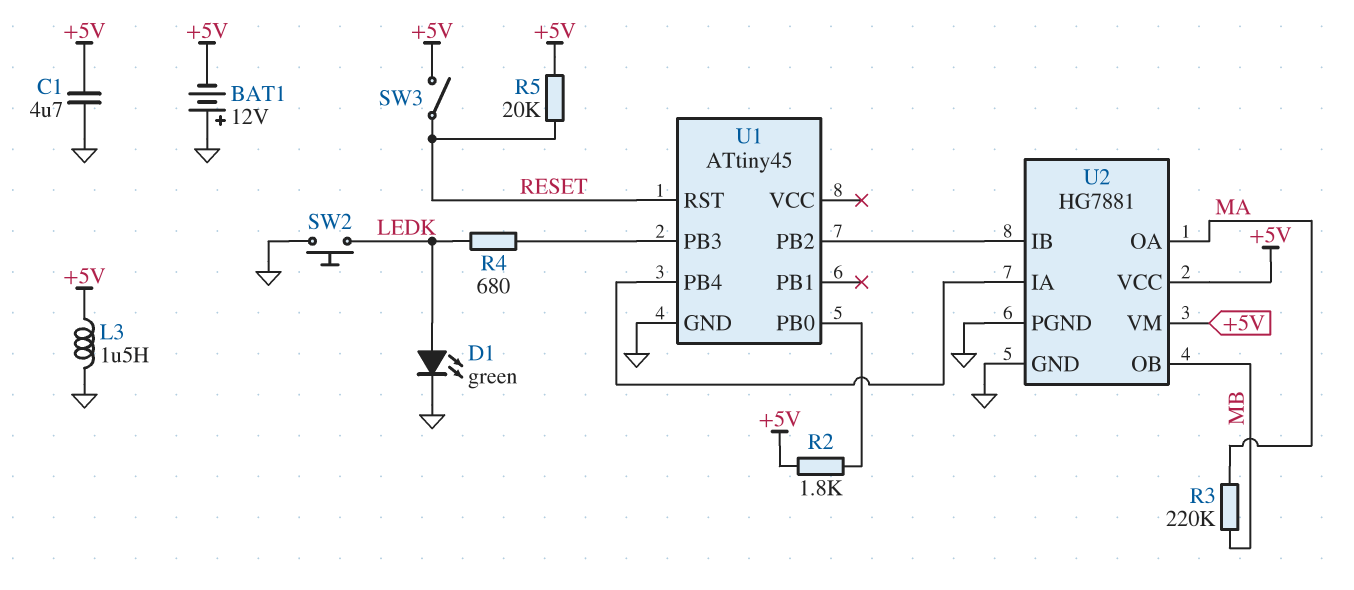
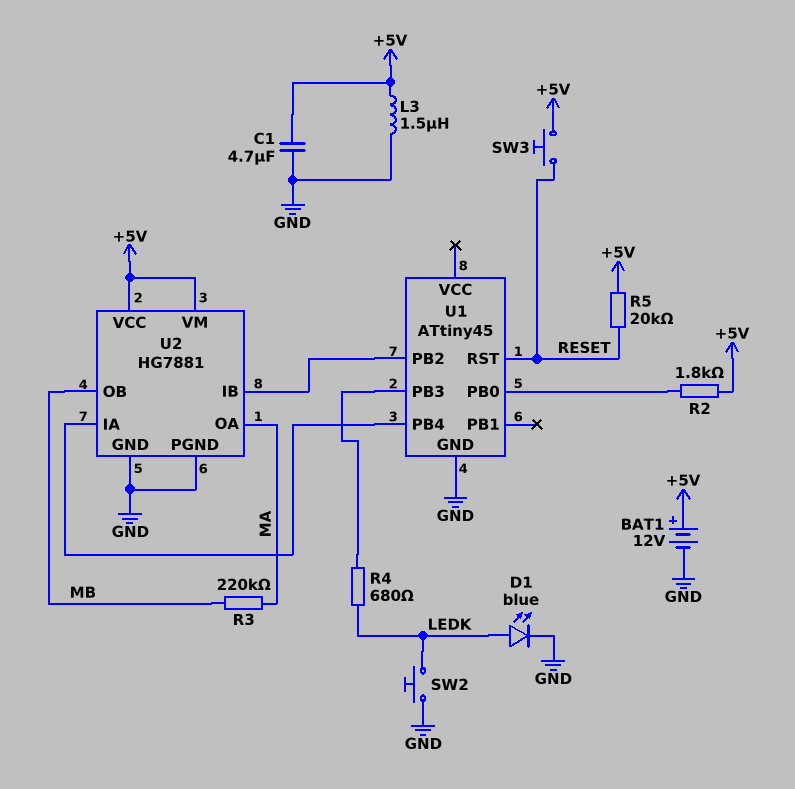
BAT1: 12V (plus GND, minus +5V) -> 12V (plus +5V, minus GND)
D1: LED green (A LEDK, K GND) -> LED blue (A LEDK, K GND)
SW3: switch (+5V, RESET) -> button (+5V, RESET)

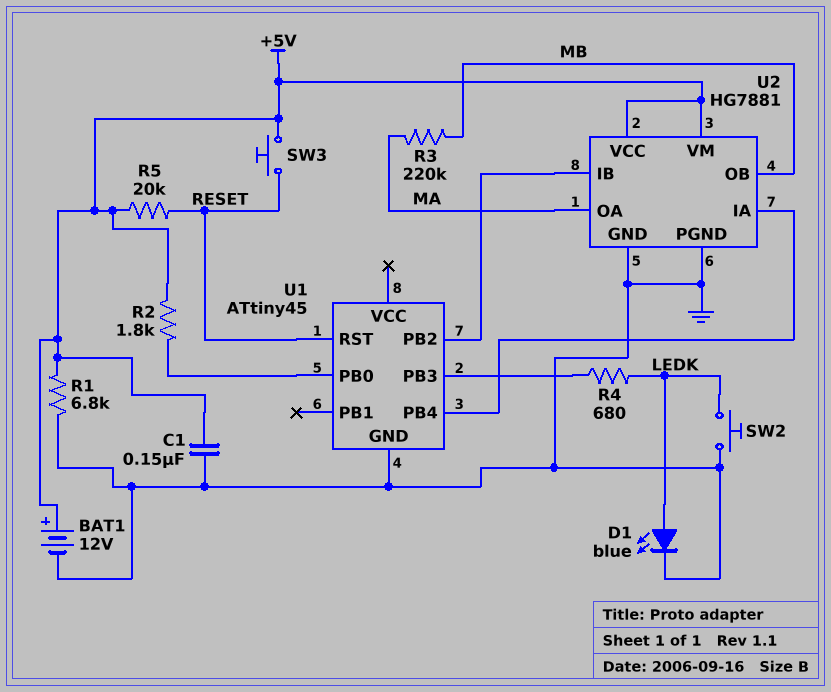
C1: 4.7uF (+5V, GND) -> 150nF (+5V, GND)
L3: 1.5uH (+5V, GND) -> none
R1: none -> 6.8k (+5V, GND)

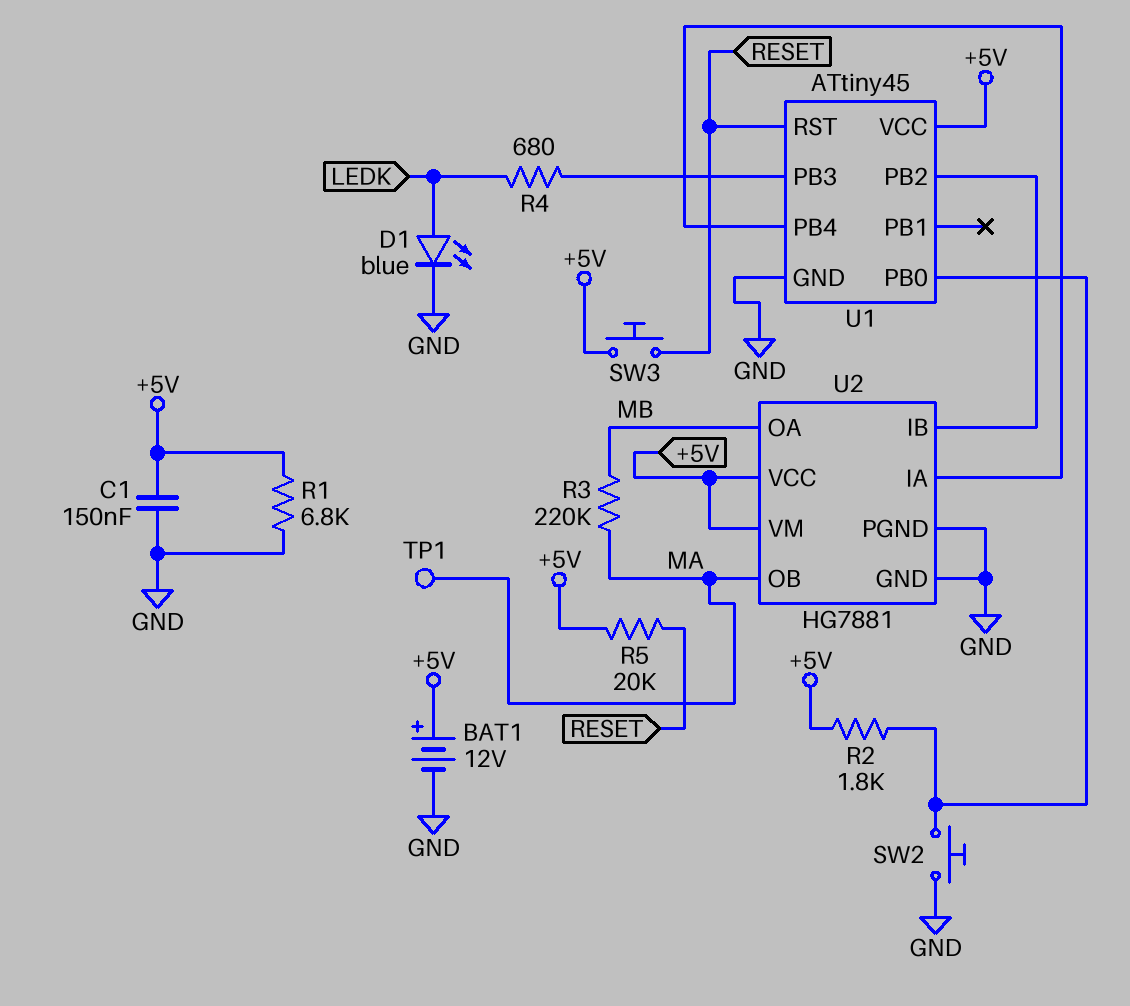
SW2: button (GND, LEDK) -> button (GND, U1/PB0)
TP1: none -> test point (MA)
U1 pin VCC: none -> +5V
U2 pin OA: MA -> MB
U2 pin OB: MB -> MA

